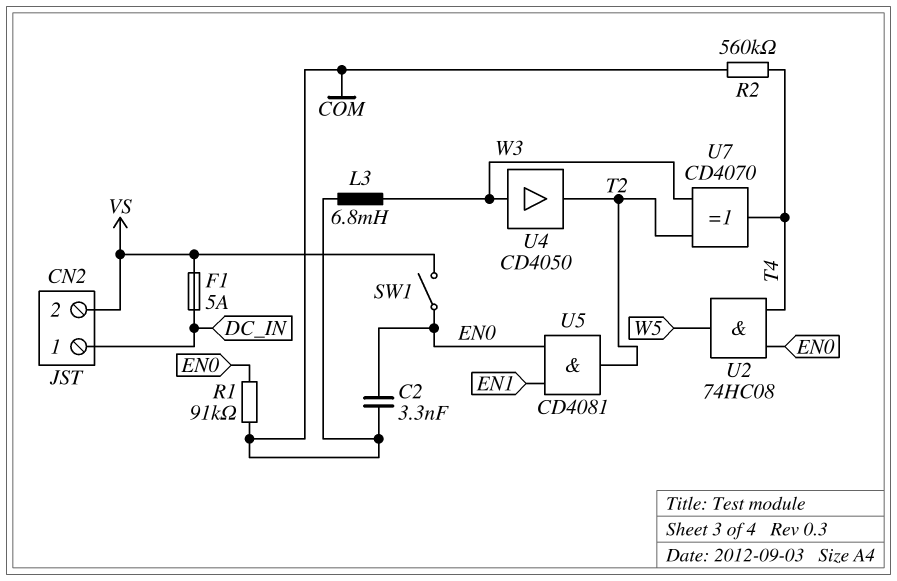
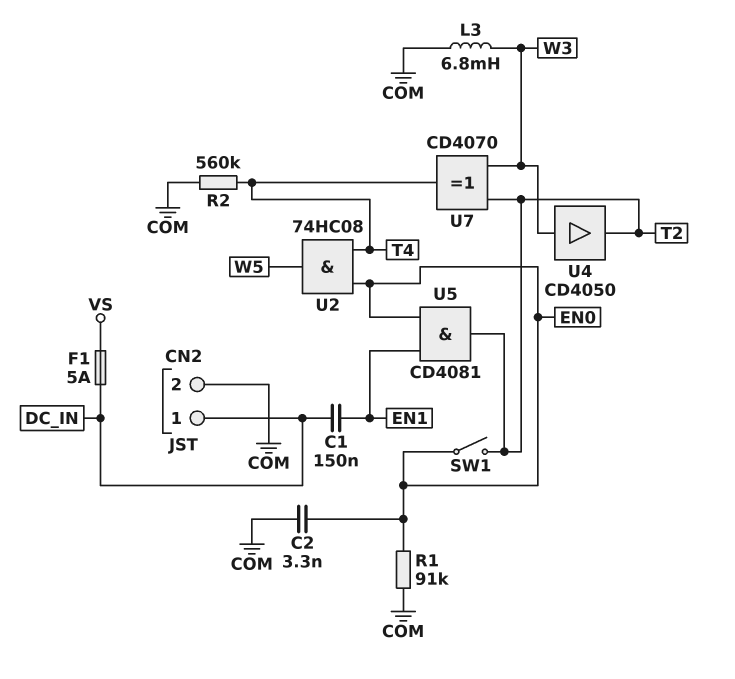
C1: none -> 150nF (DC_IN, EN1)
CN2 pin 2: VS -> COM
SW1: switch (EN0, VS) -> switch (EN0, T2)

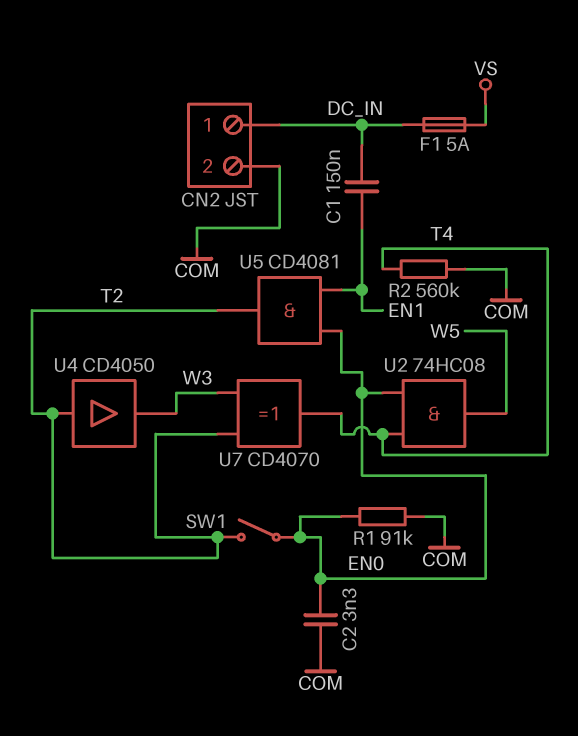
L3: 6.8mH (COM, W3) -> none
U4: buffer CD4050 (in W3, out T2) -> buffer CD4050 (in T2, out W3)

